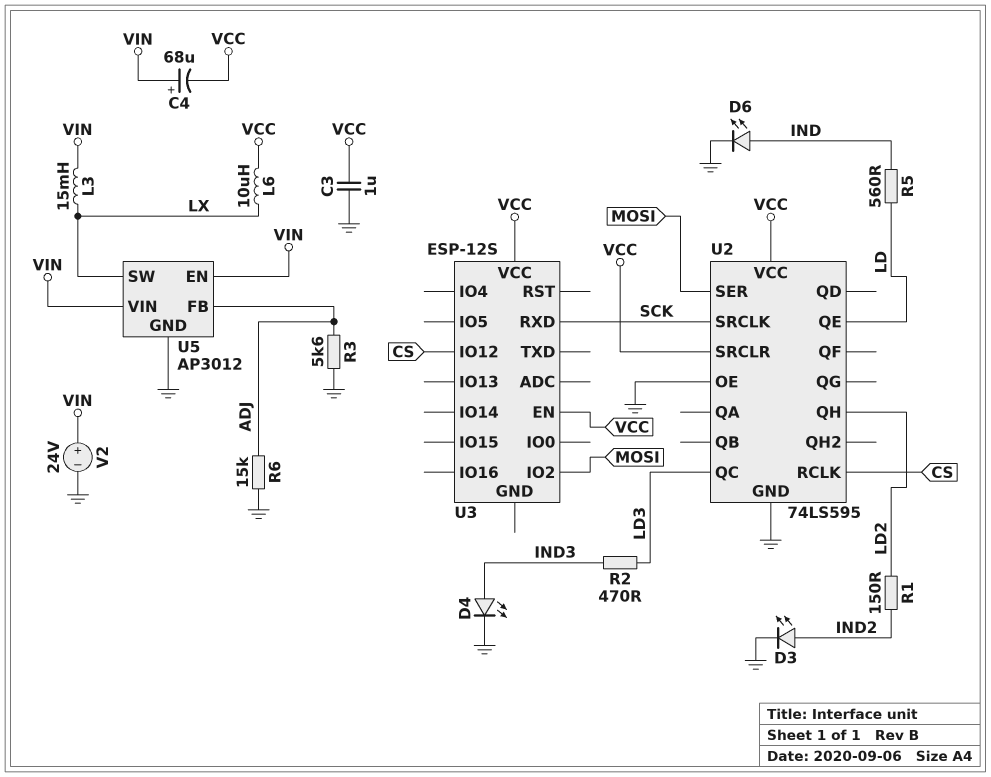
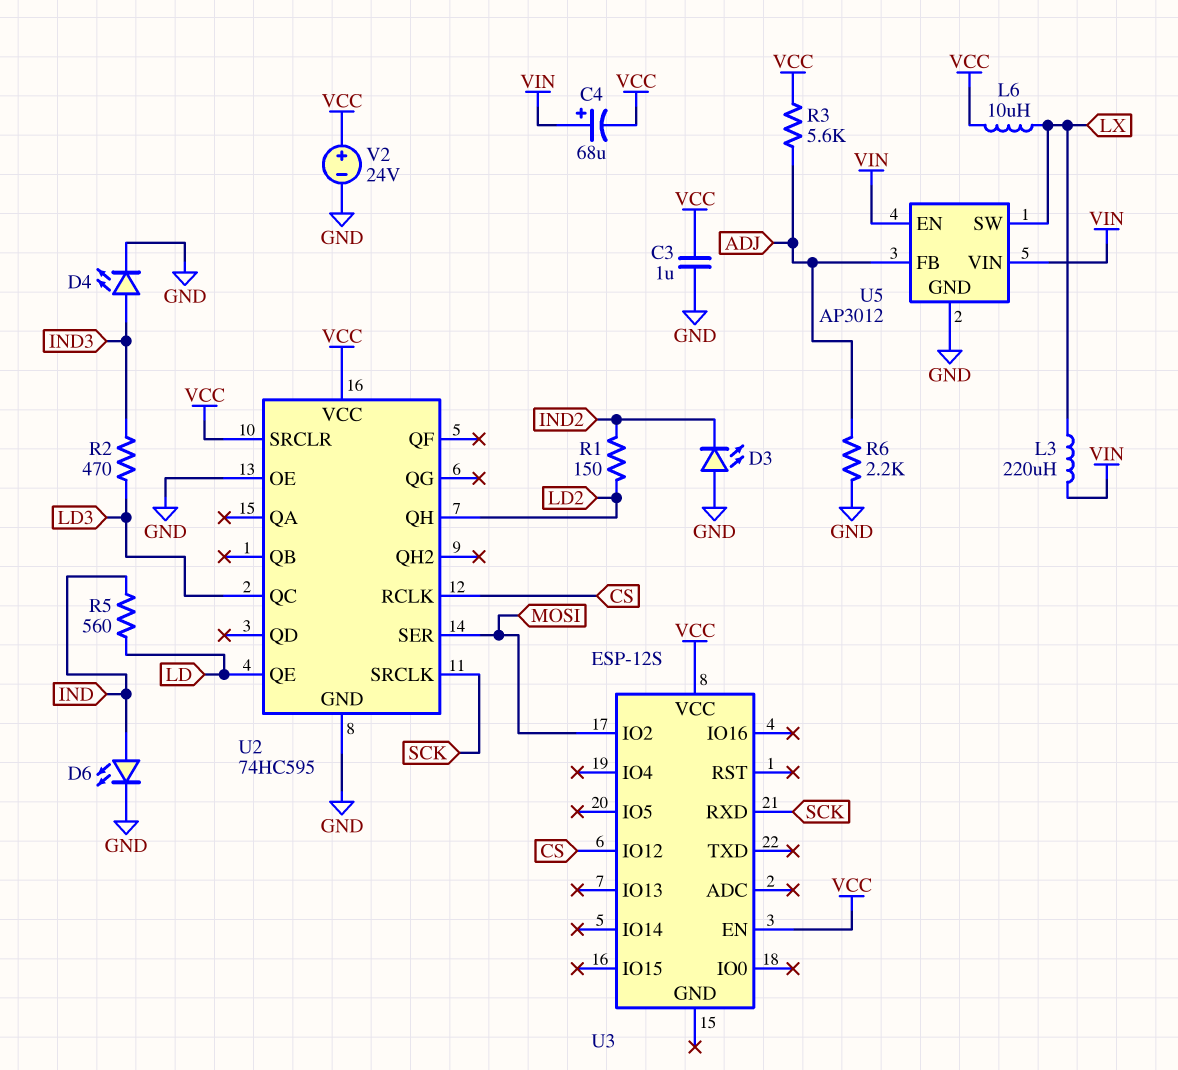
D3: LED (A IND2, K GND) -> LED (A GND, K IND2)
L3: 15mH (LX, VIN) -> 220uH (LX, VIN)
R3: 5.6k (ADJ, GND) -> 5.6k (ADJ, VCC)
R6: 15k (ADJ, GND) -> 2.2k (ADJ, GND)
U2: 74LS595 -> 74HC595
V2: 24V (plus VIN, minus GND) -> 24V (plus VCC, minus GND)

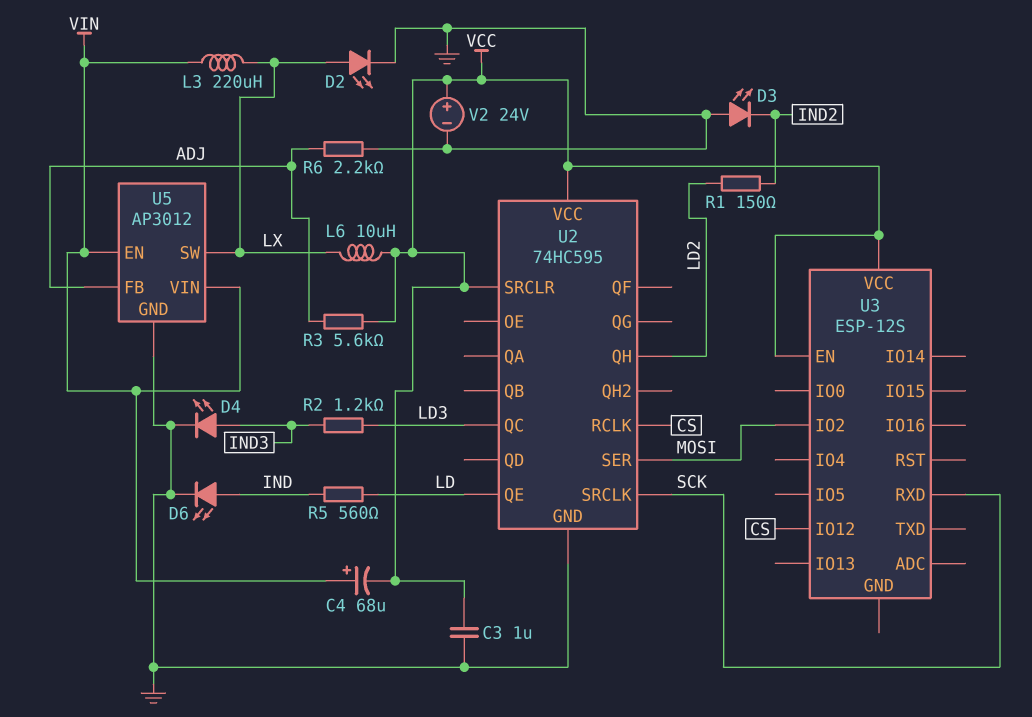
D2: none -> LED (A LX, K GND)
R2: 470 (IND3, LD3) -> 1.2k (IND3, LD3)
U2 pin OE: GND -> none

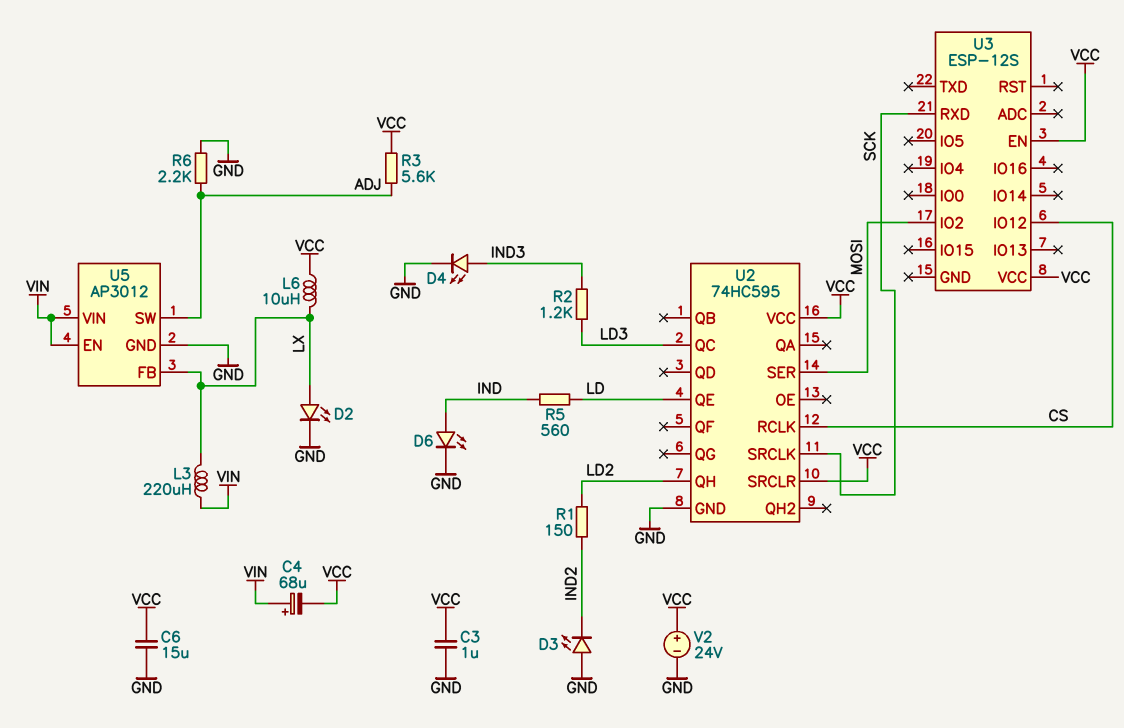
C6: none -> 15uF (GND, VCC)
U5 pin FB: ADJ -> LX
U5 pin SW: LX -> ADJ

